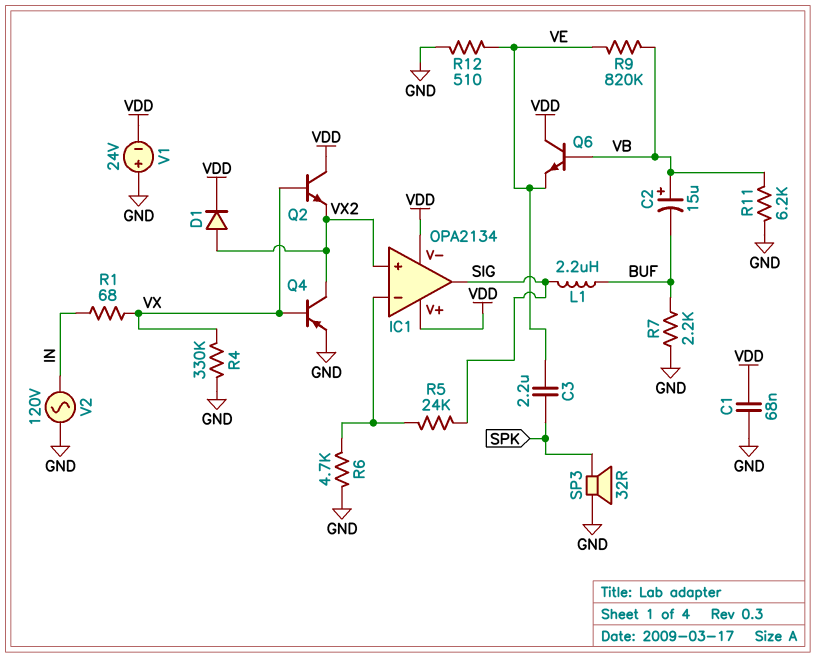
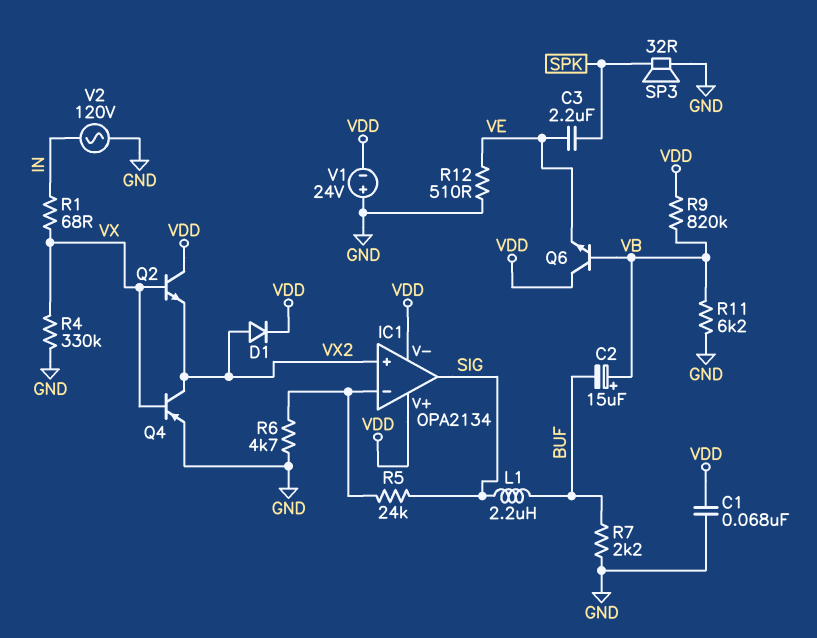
R9: 820k (VB, VE) -> 820k (VB, VDD)

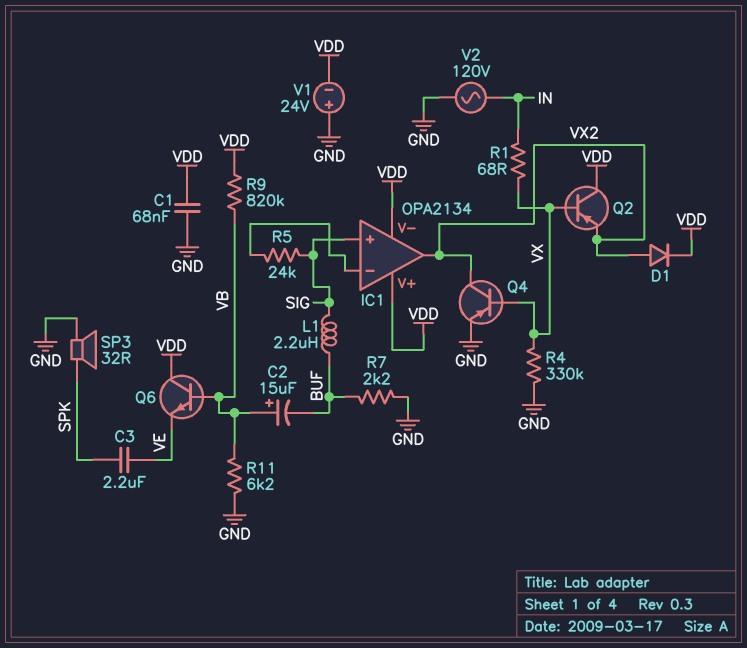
IC1 pin in+: VX2 -> SIG
IC1 pin out: SIG -> VX2
Q2: NPN (B VX, C VDD, E VX2) -> PNP (B VX, C VDD, E VX2)
R6: 4.7k (GND, IC1/in-) -> none
R12: 510 (GND, VE) -> none

